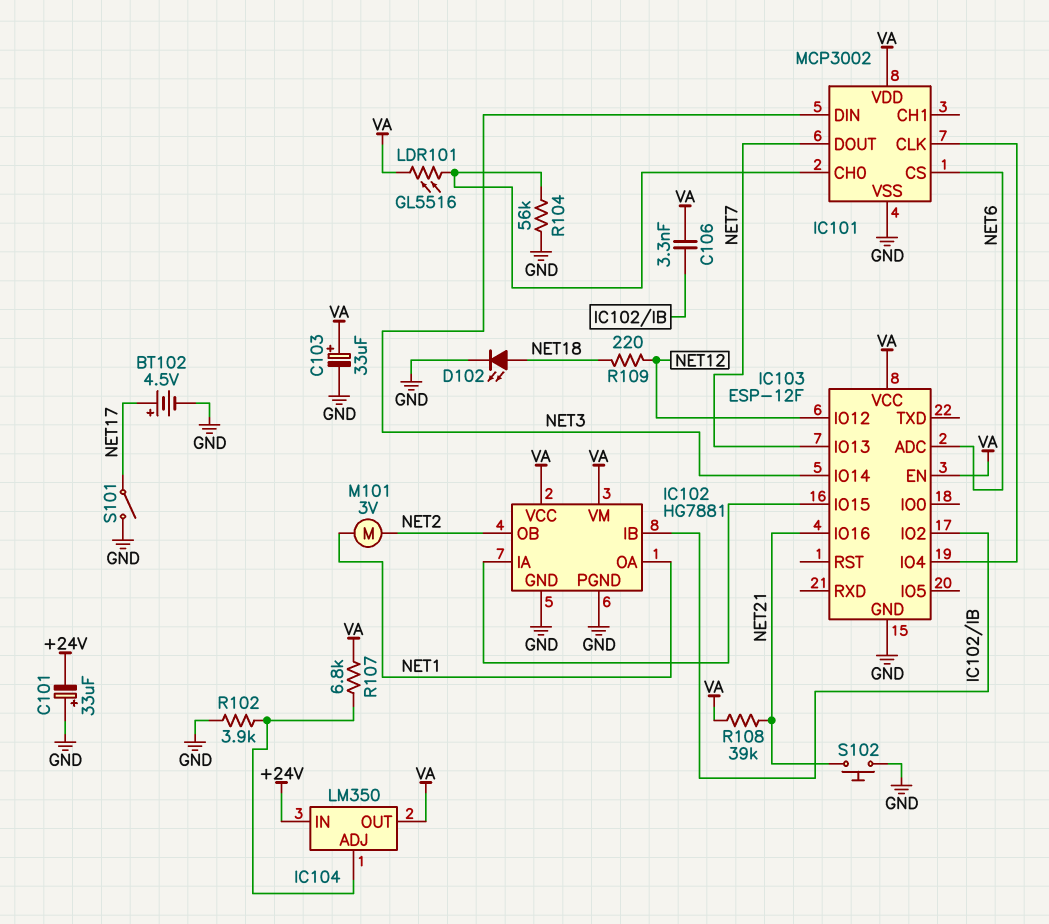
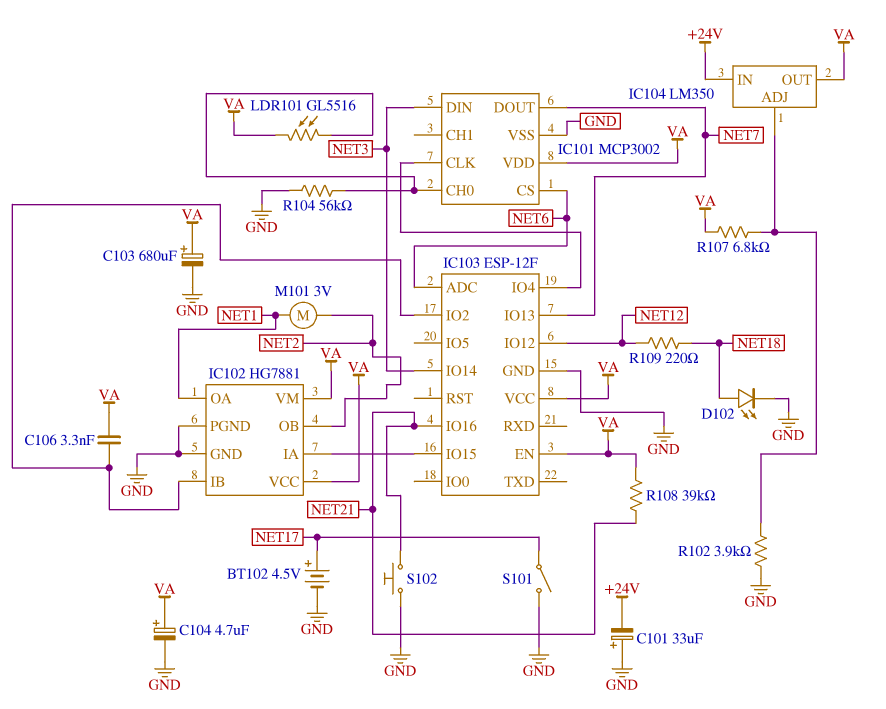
C103: 33uF (plus VA, minus GND) -> 680uF (plus VA, minus GND)
C104: none -> 4.7uF (plus VA, minus GND)

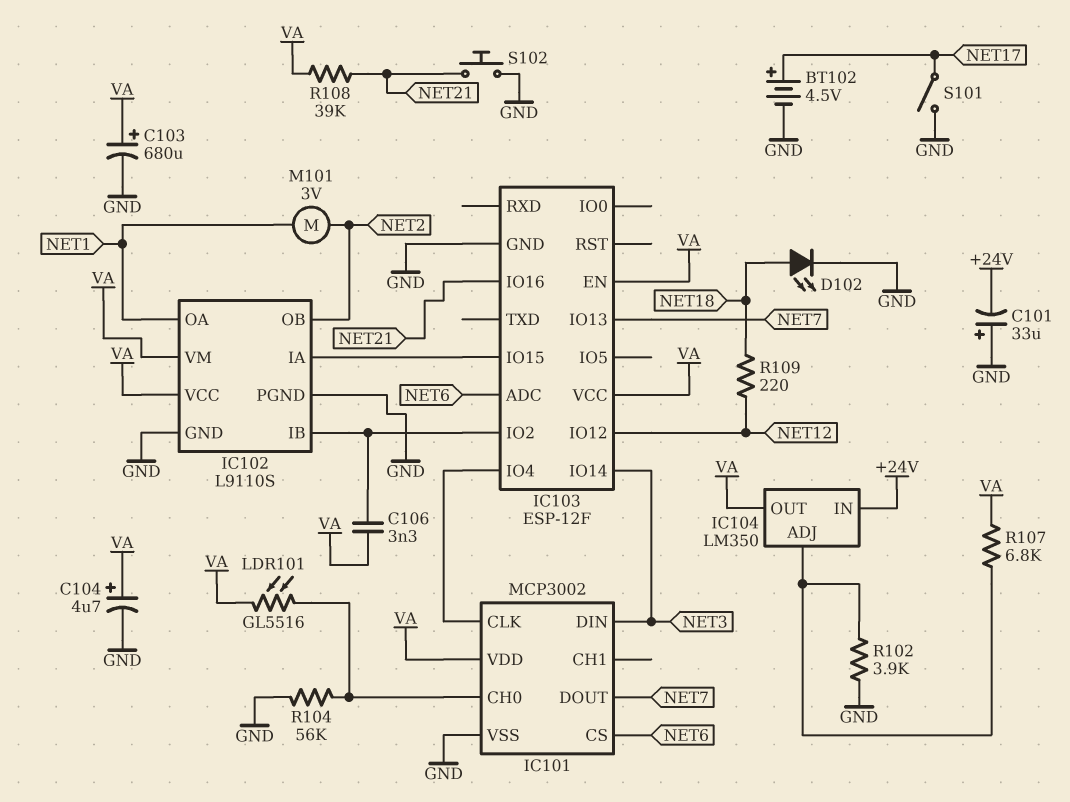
IC102: HG7881 -> L9110S

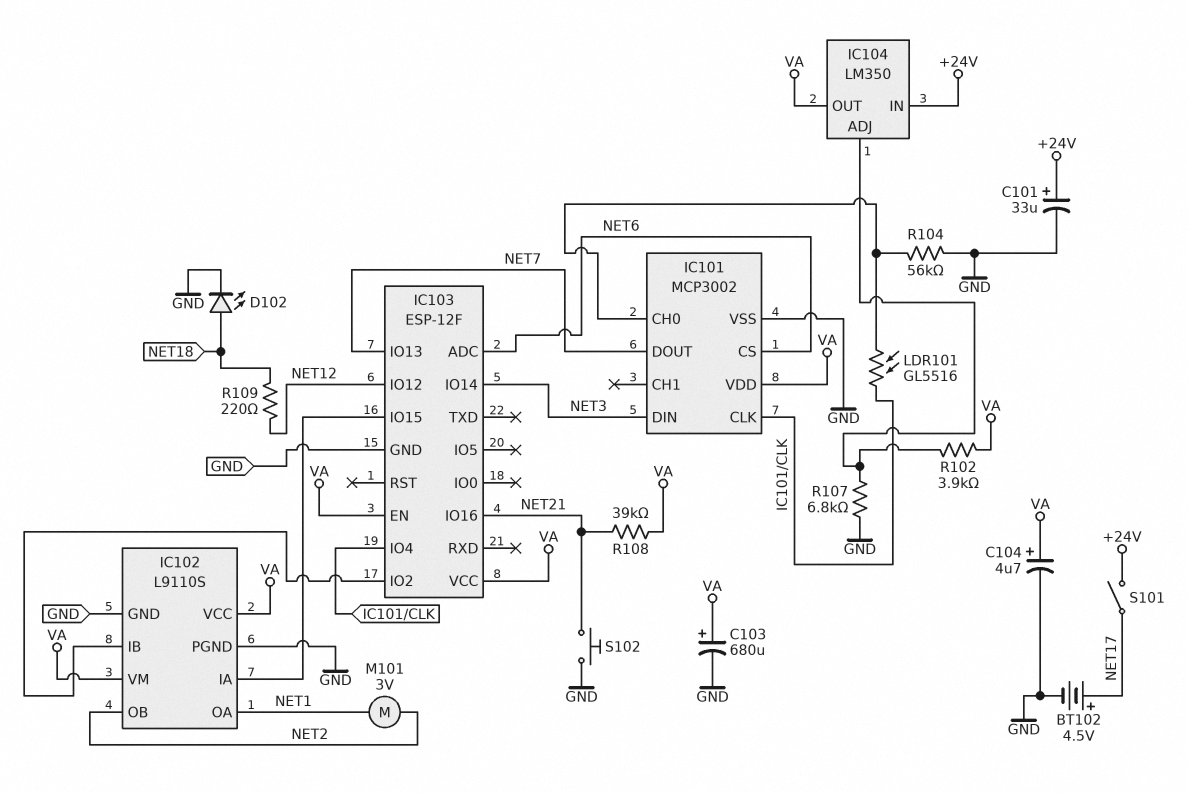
C101: 33uF (plus GND, minus +24V) -> 33uF (plus +24V, minus GND)
C106: 3.3nF (IC102/IB, VA) -> none
LDR101: GL5516 (IC101/CH0, VA) -> GL5516 (IC101/CH0, IC101/CLK)
R102: 3.9k (GND, IC104/ADJ) -> 3.9k (IC104/ADJ, VA)
R107: 6.8k (IC104/ADJ, VA) -> 6.8k (GND, IC104/ADJ)
S101: switch (GND, NET17) -> switch (+24V, NET17)

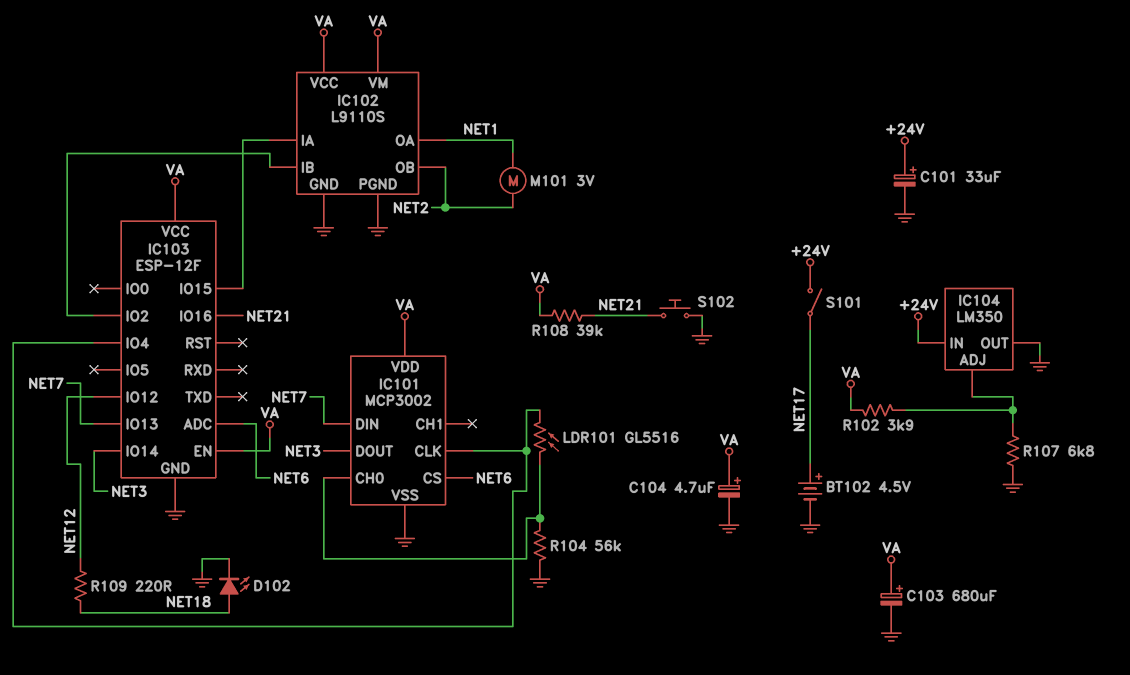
IC101 pin DIN: NET3 -> NET7
IC101 pin DOUT: NET7 -> NET3
IC104 pin OUT: VA -> GND

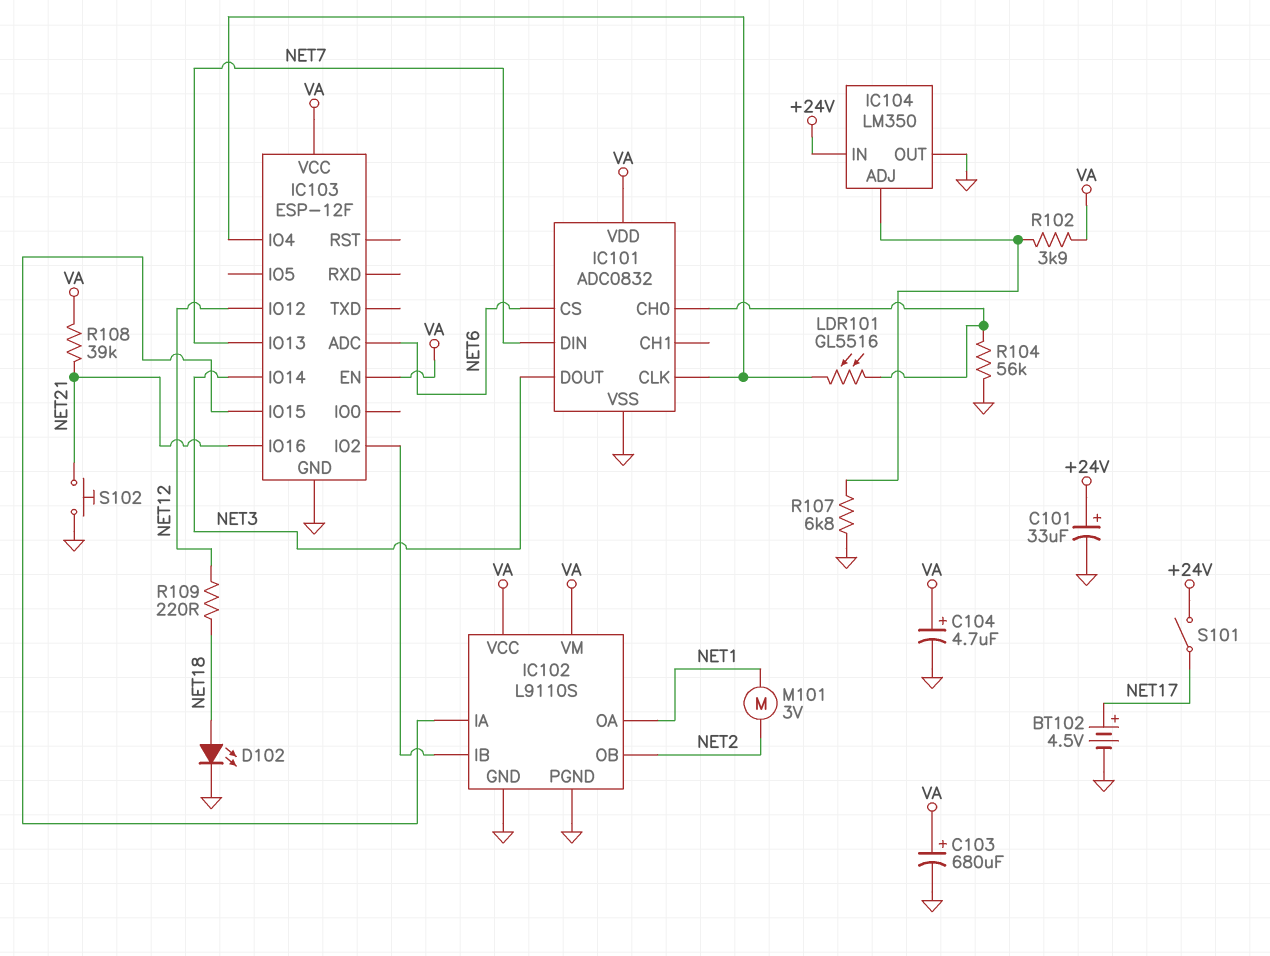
IC101: MCP3002 -> ADC0832

